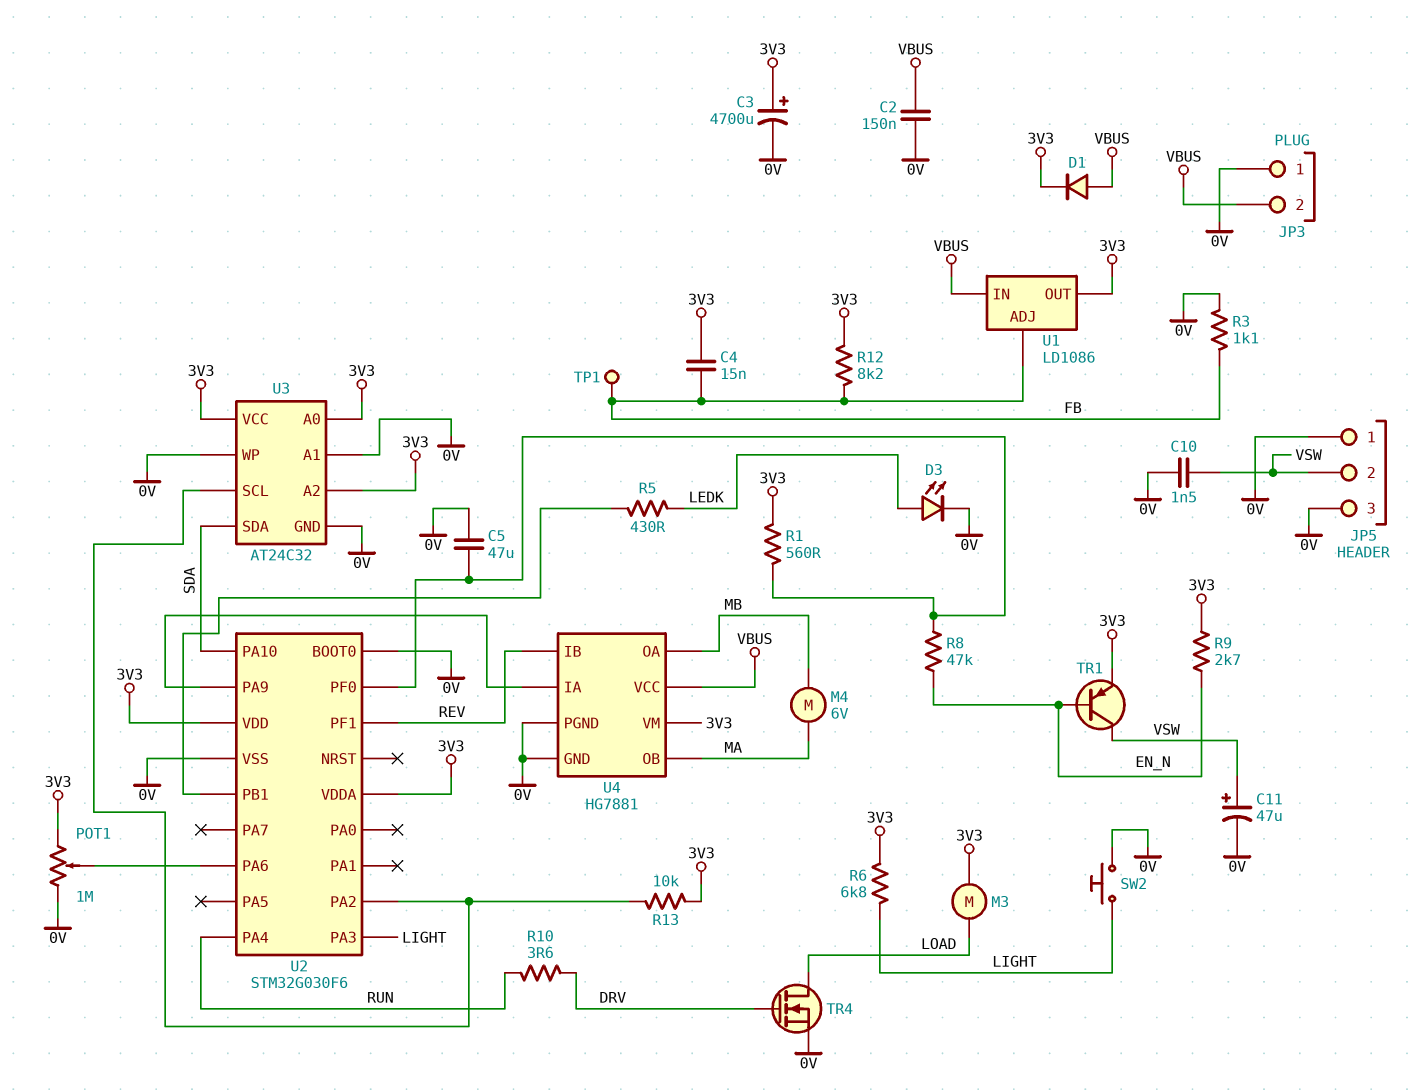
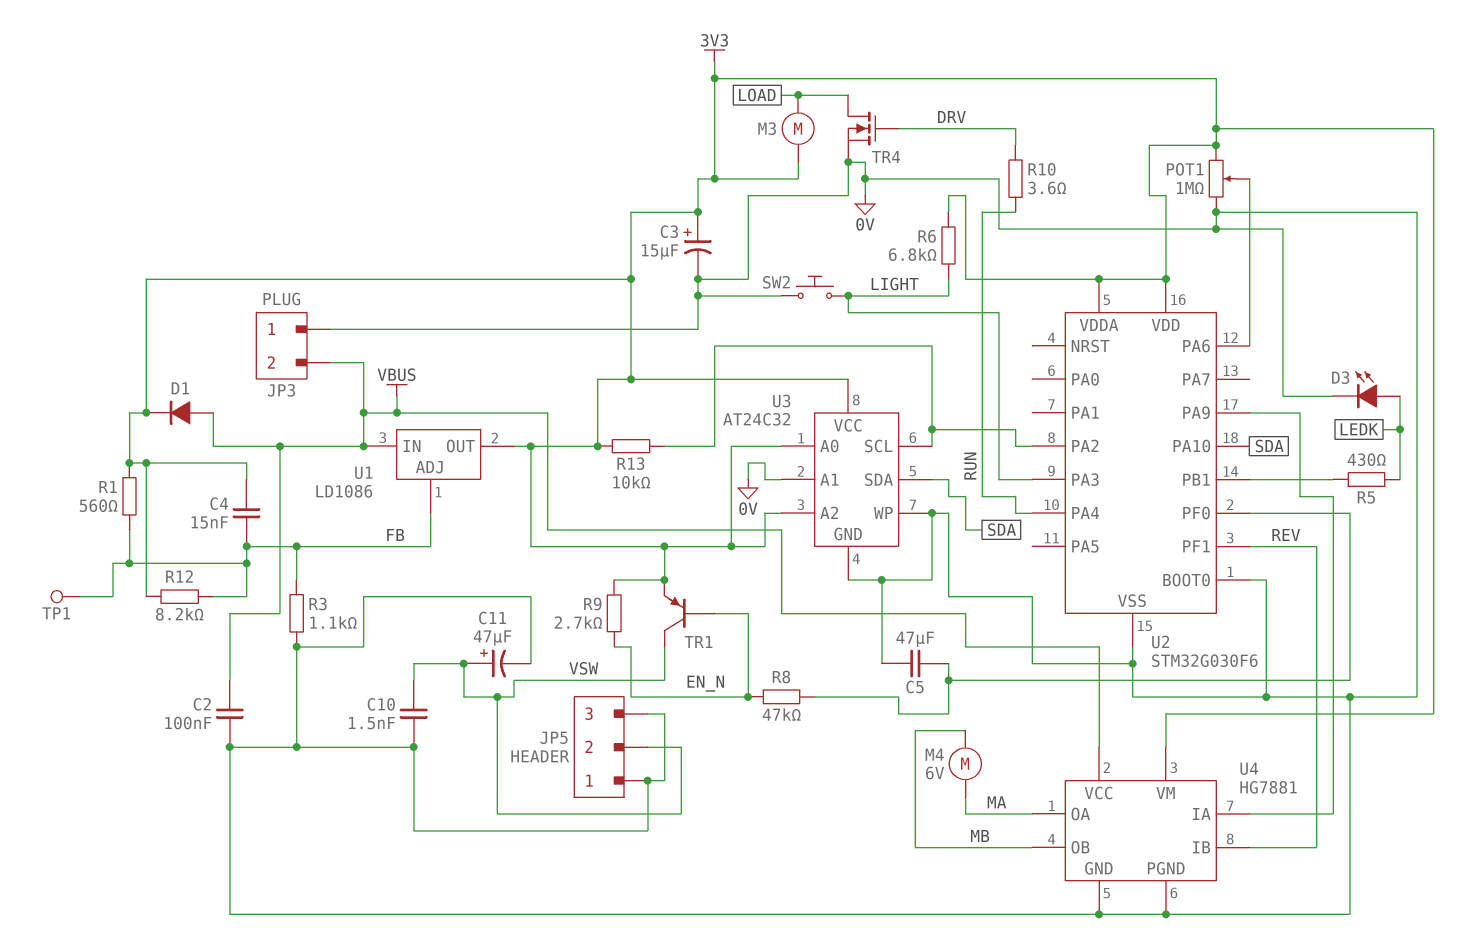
C2: 150nF (0V, VBUS) -> 100nF (0V, VBUS)
C3: 4700uF (plus 3V3, minus 0V) -> 15uF (plus 3V3, minus 0V)
R1: 560 (3V3, U2/PF0) -> 560 (3V3, FB)
U4 pin OA: MB -> MA
U4 pin OB: MA -> MB

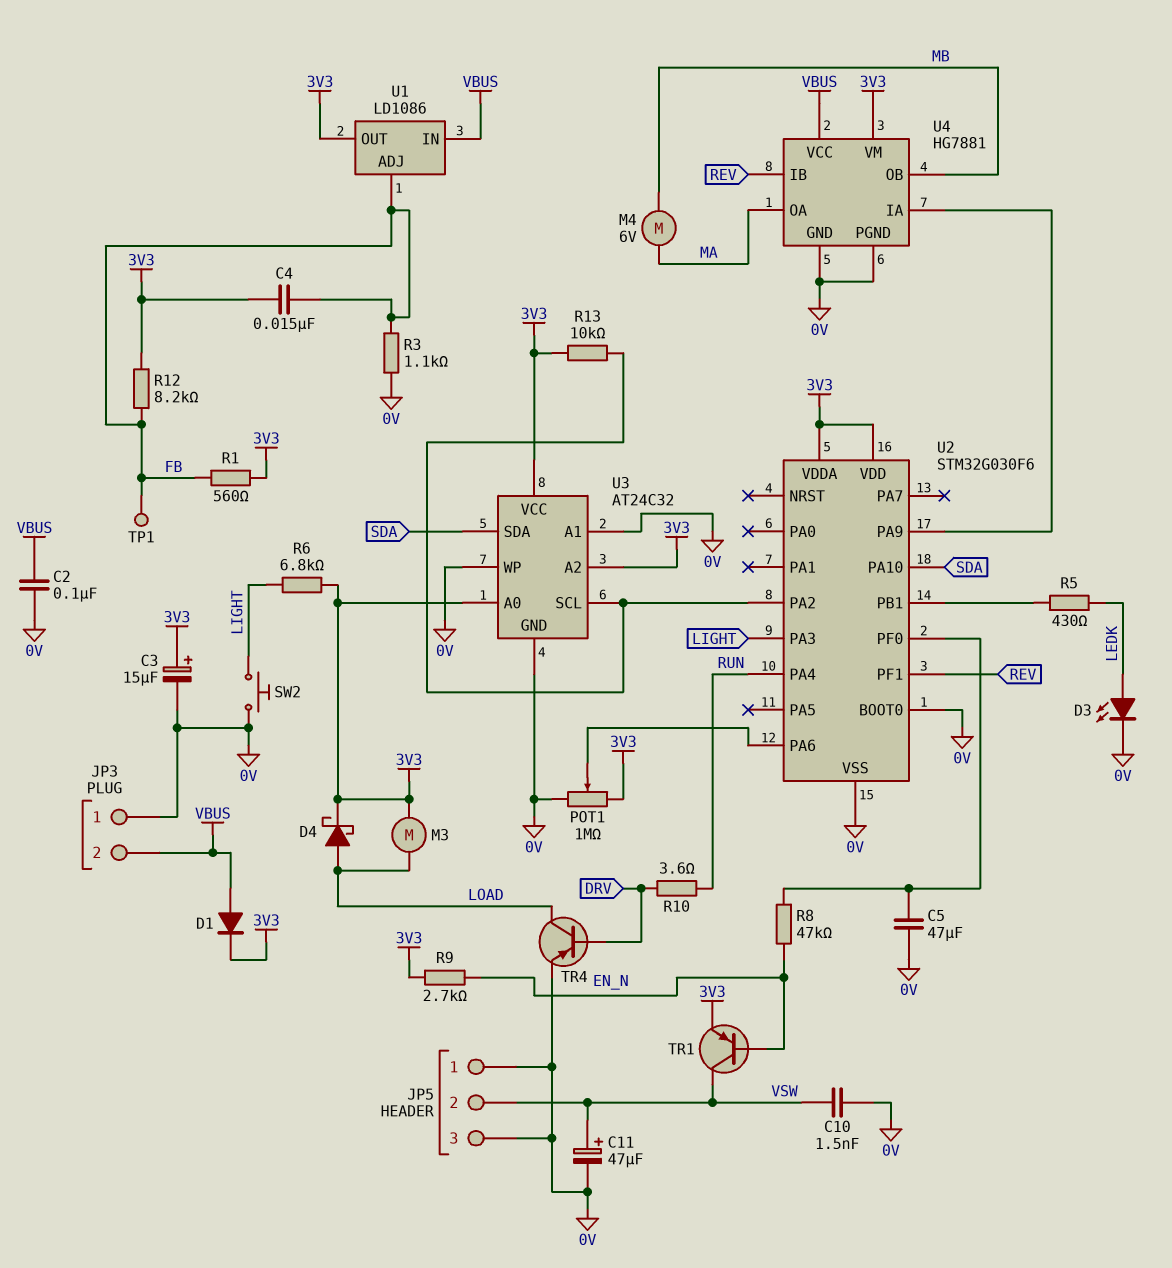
D4: none -> schottky (A LOAD, K 3V3)
TR4: NMOS (G DRV, D LOAD, S 0V) -> PNP (B DRV, C LOAD, E 0V)

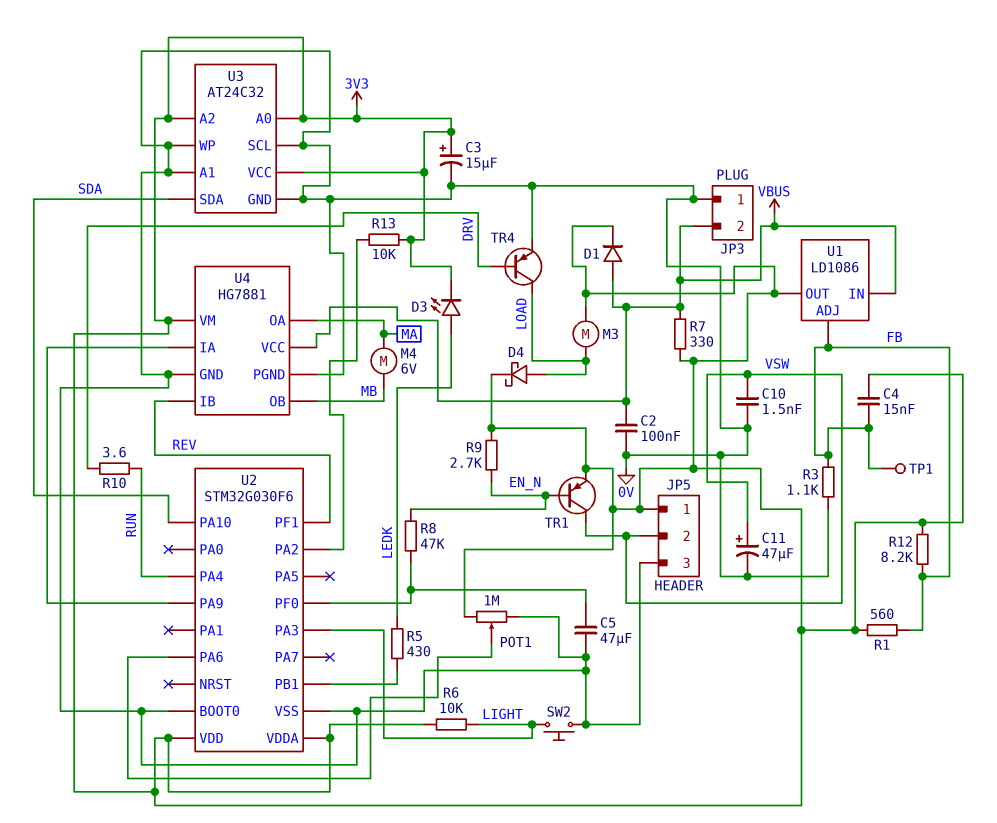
D3: LED (A LEDK, K 0V) -> LED (A LEDK, K 3V3)
JP5 pin 1: 0V -> 3V3
R6: 6.8k (3V3, LIGHT) -> 10k (3V3, LIGHT)
R7: none -> 330 (3V3, VBUS)
U3 pin SCL: U2/PA2 -> 0V

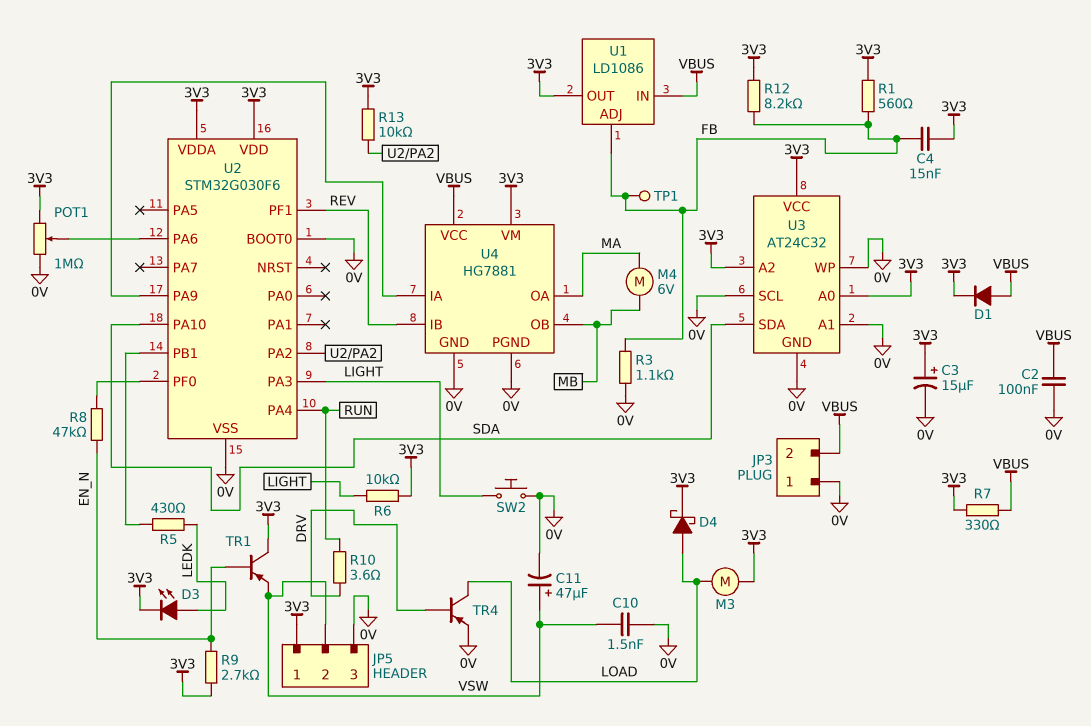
C5: 47uF (0V, U2/PF0) -> none
TR1: PNP (B EN_N, C VSW, E 3V3) -> PNP (B EN_N, C 3V3, E VSW)

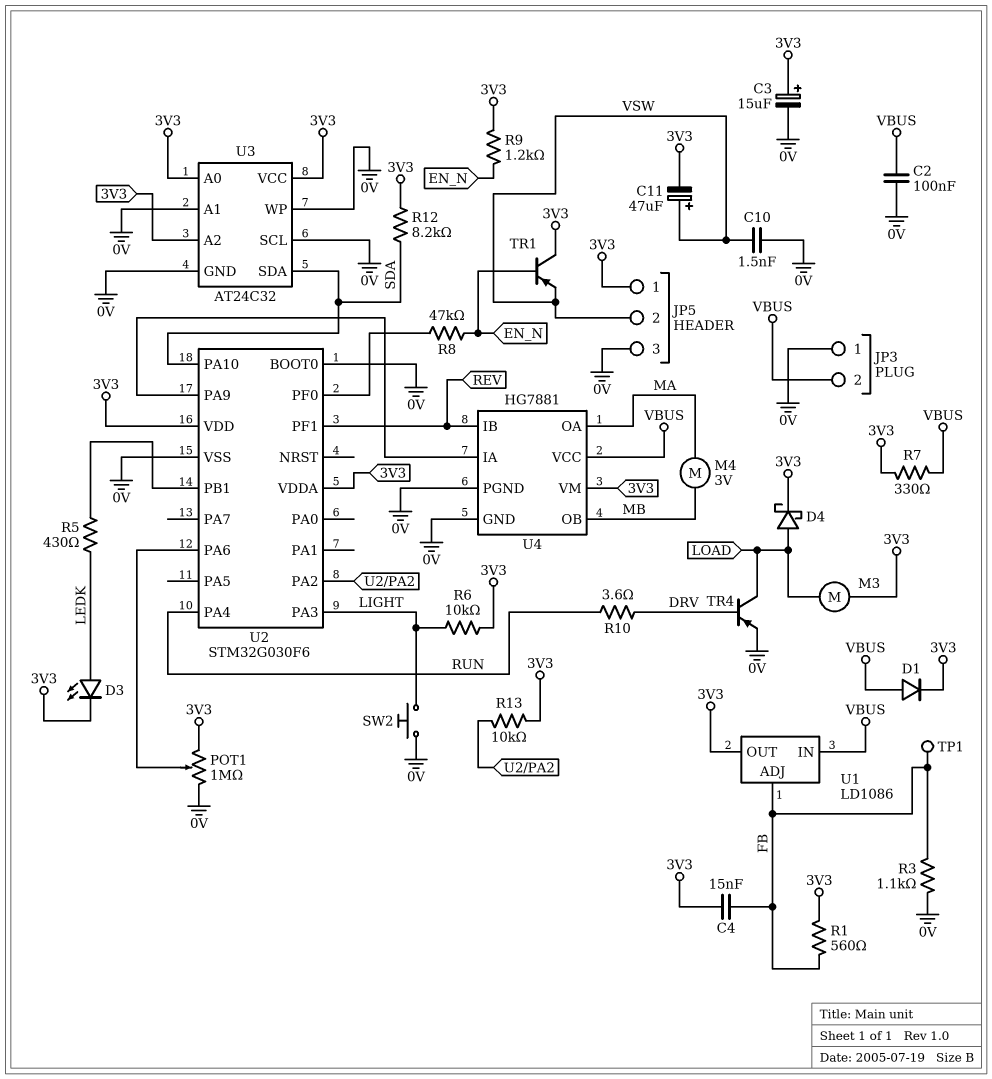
C11: 47uF (plus VSW, minus 0V) -> 47uF (plus VSW, minus 3V3)
M4: motor 6V (MA, MB) -> motor 3V (MA, MB)
R9: 2.7k (3V3, EN_N) -> 1.2k (3V3, EN_N)
R12: 8.2k (3V3, FB) -> 8.2k (3V3, SDA)

